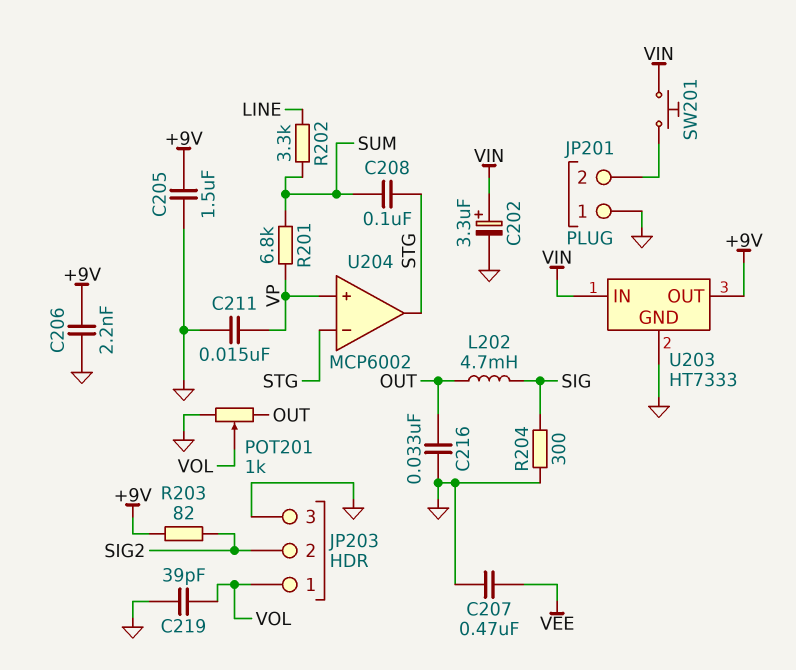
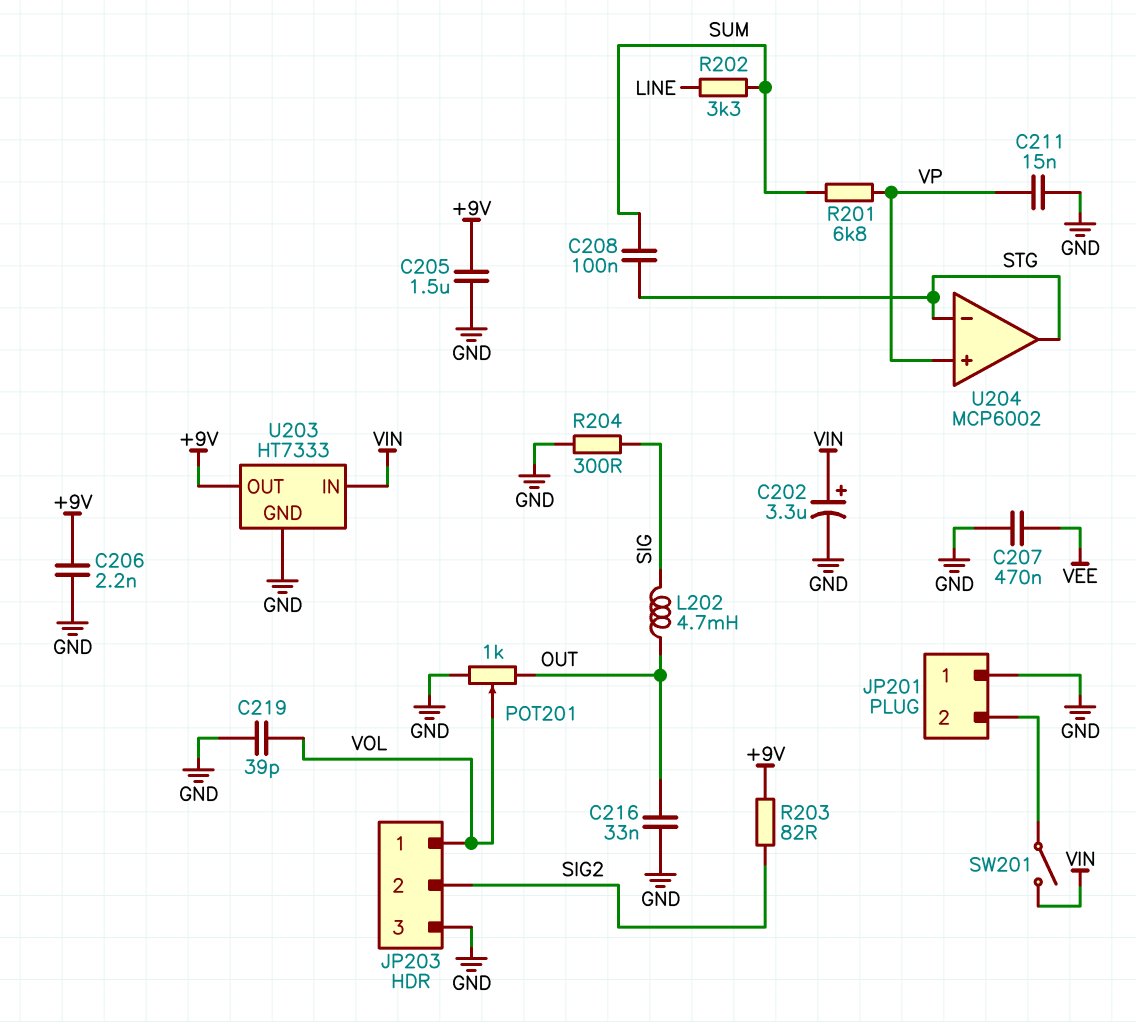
SW201: button (JP201/2, VIN) -> switch (JP201/2, VIN)

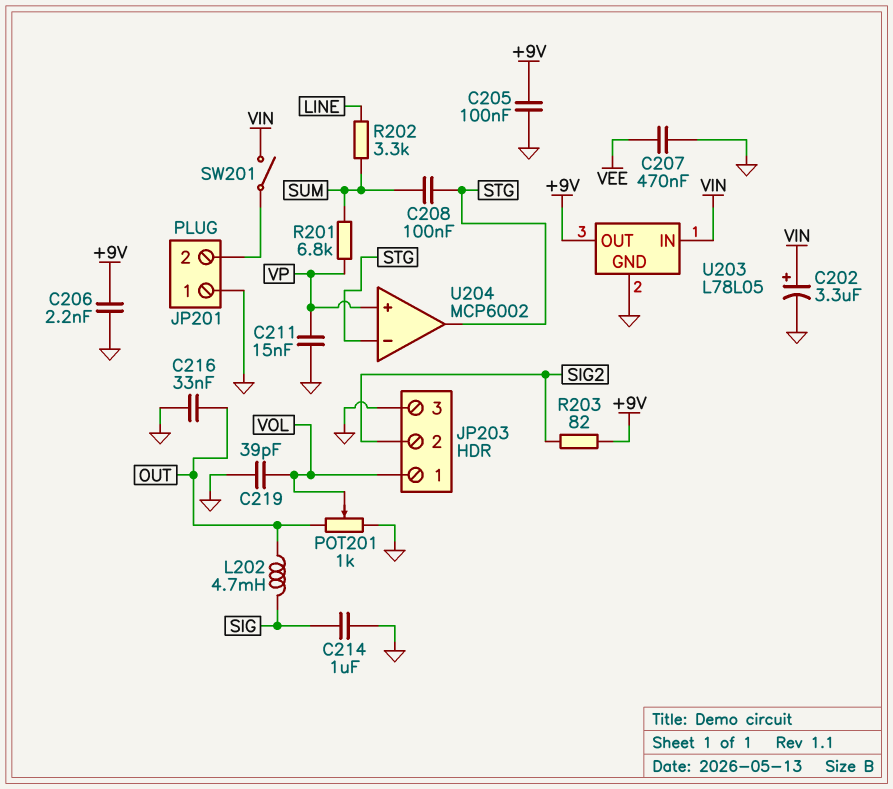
C205: 1.5uF (+9V, GND) -> 100nF (+9V, GND)
C214: none -> 1uF (GND, SIG)
R204: 300 (GND, SIG) -> none
U203: HT7333 -> L78L05

